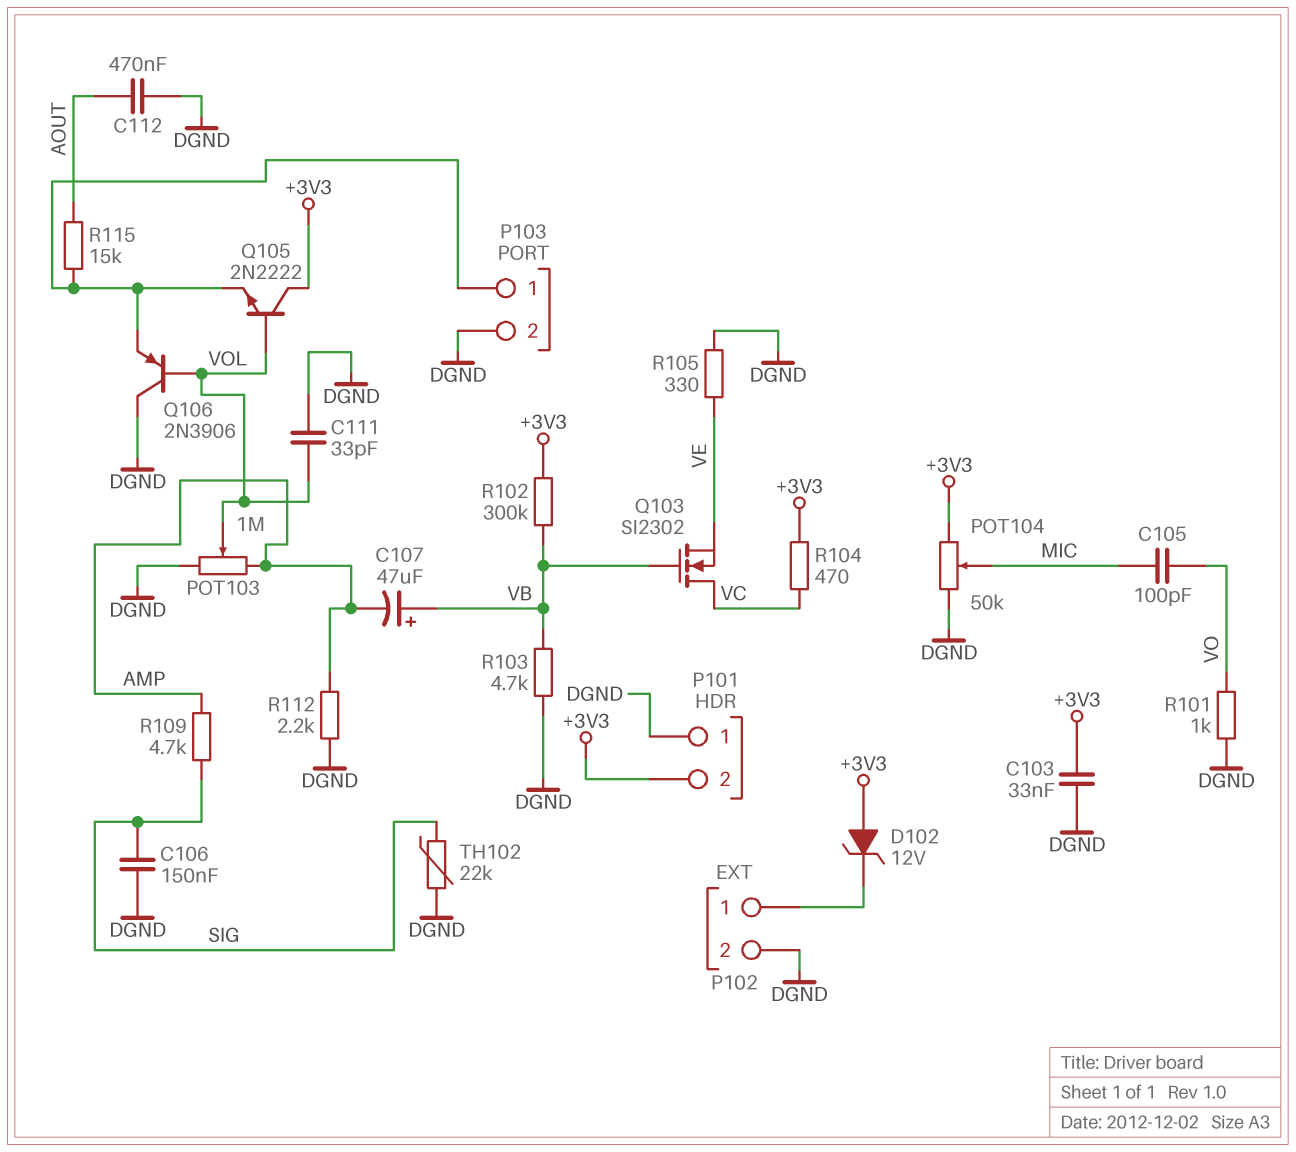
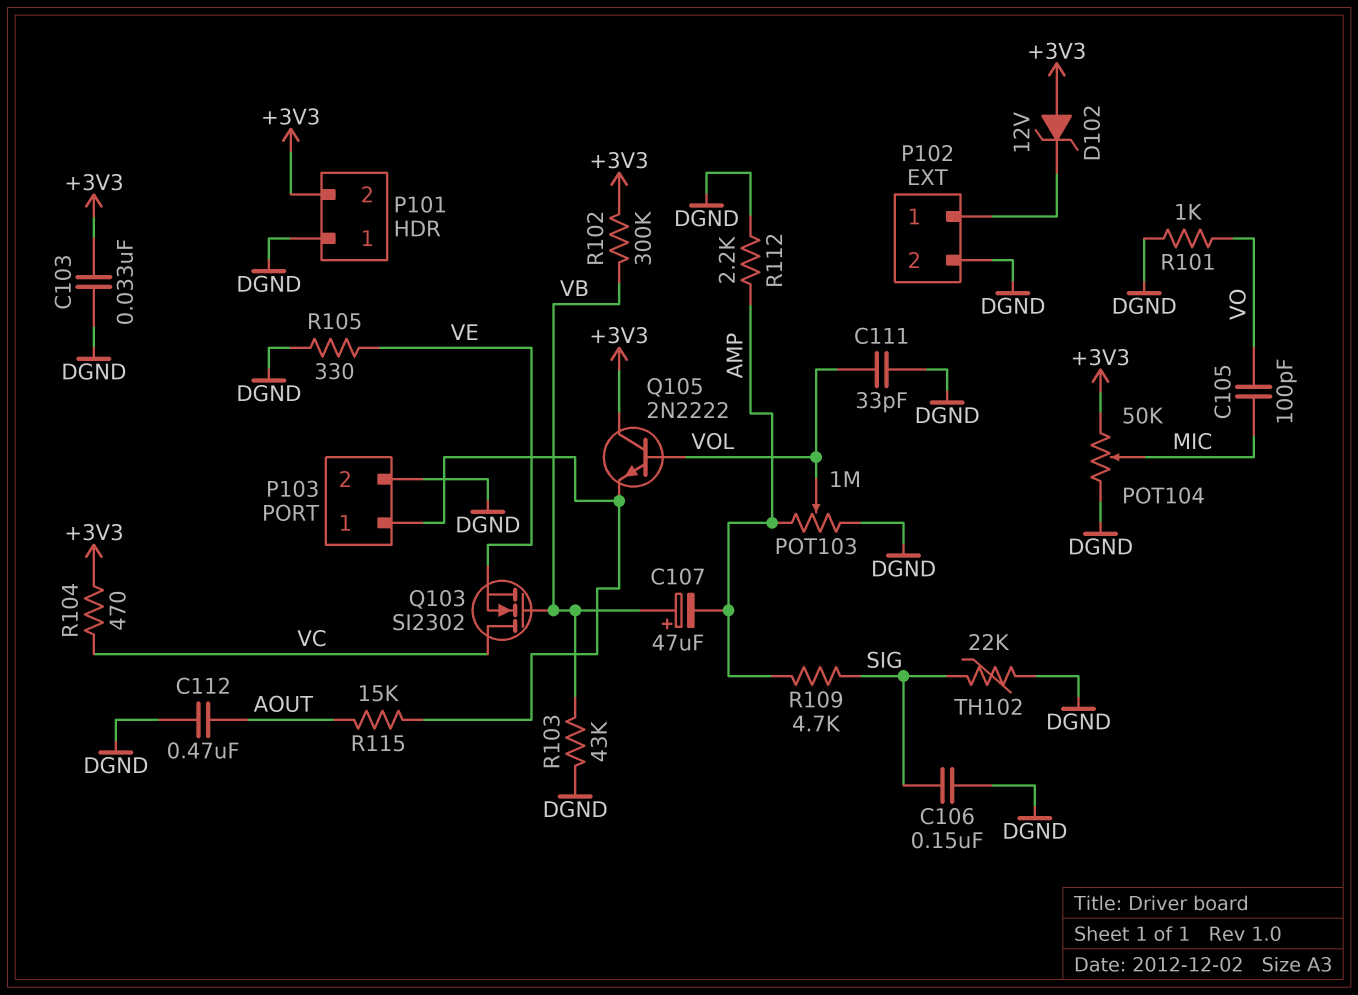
Q106: PNP 2N3906 (B VOL, C DGND, E P103/1) -> none
R103: 4.7k (DGND, VB) -> 43k (DGND, VB)

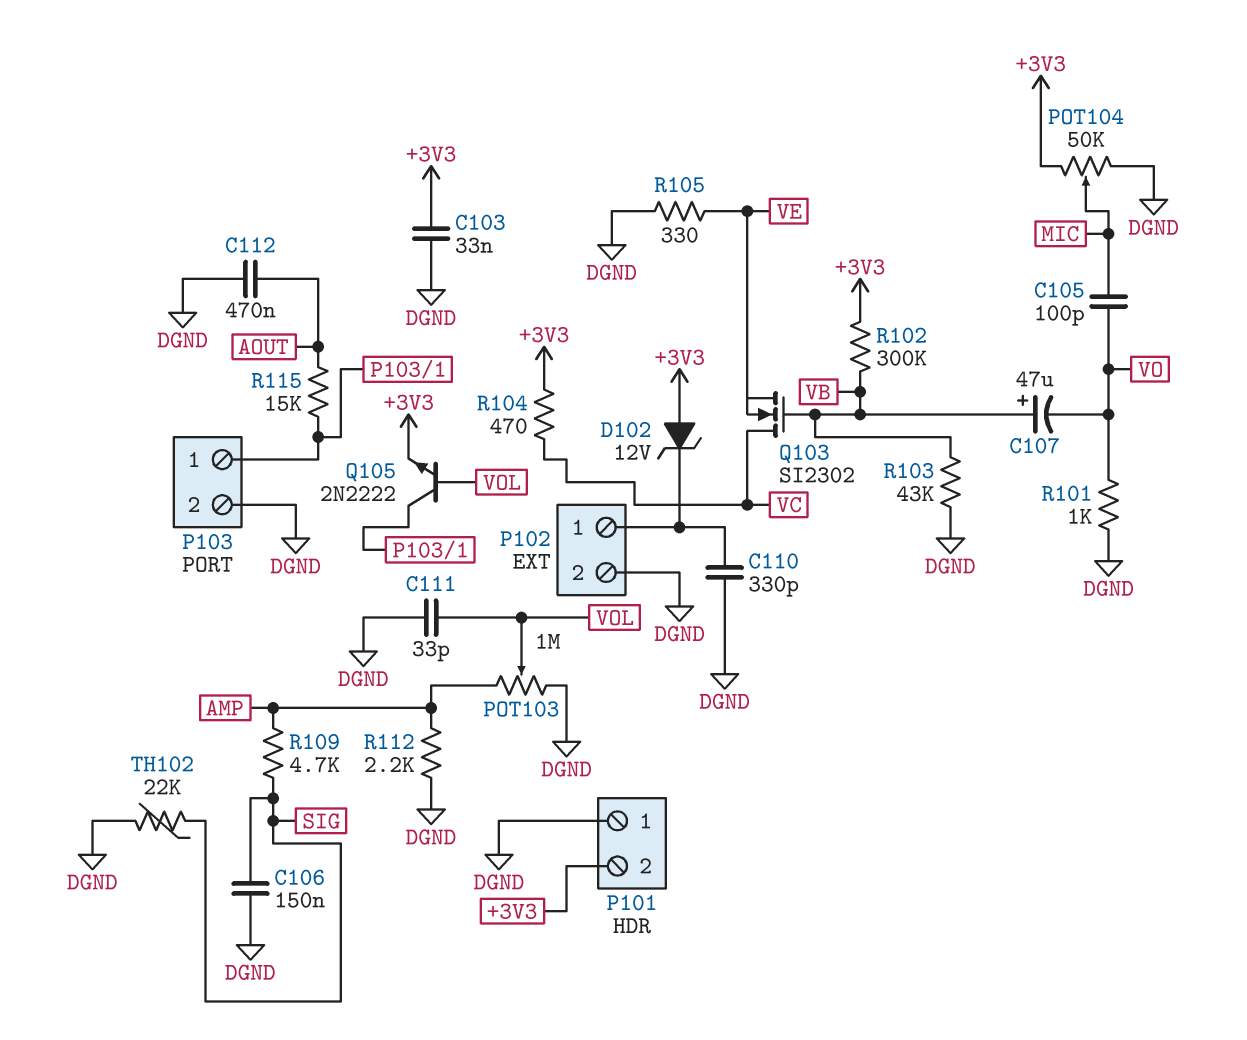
C107: 47uF (plus VB, minus AMP) -> 47uF (plus VB, minus VO)
C110: none -> 330pF (DGND, P102/1)
Q105: NPN 2N2222 (B VOL, C +3V3, E P103/1) -> NPN 2N2222 (B VOL, C P103/1, E +3V3)

